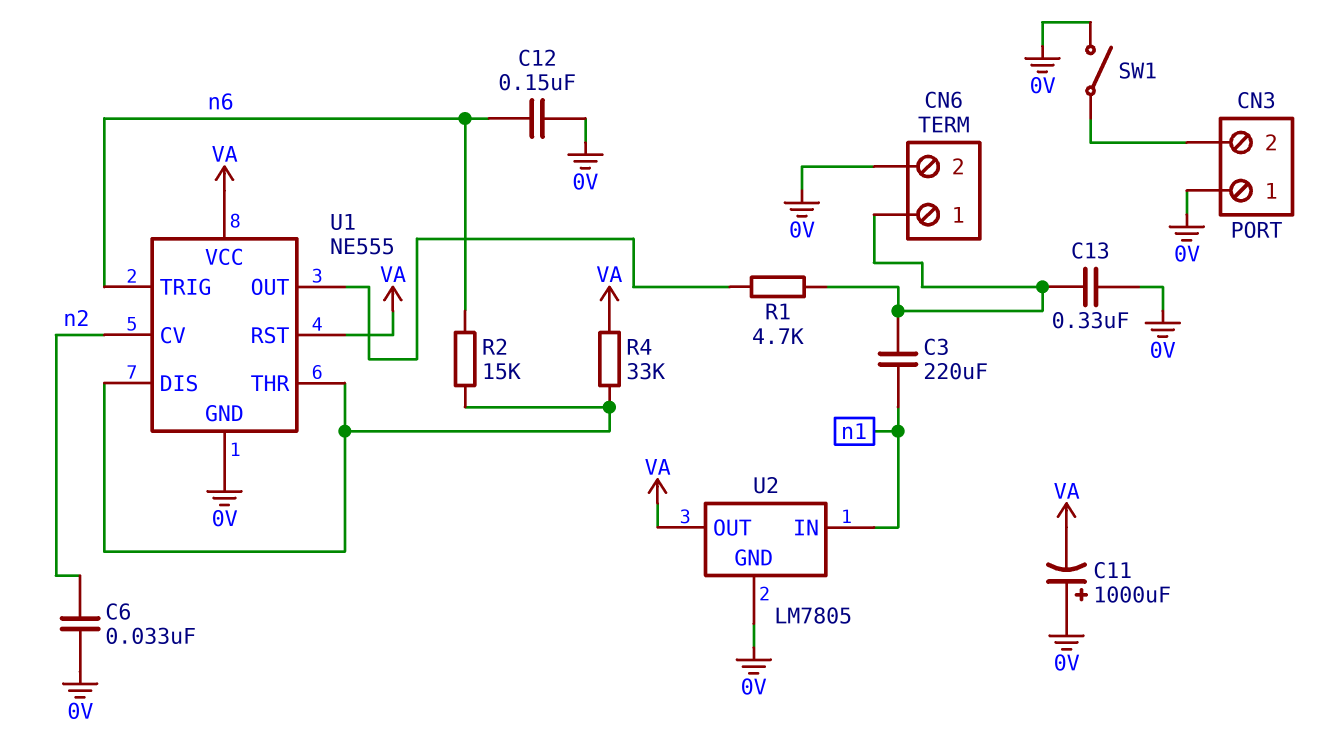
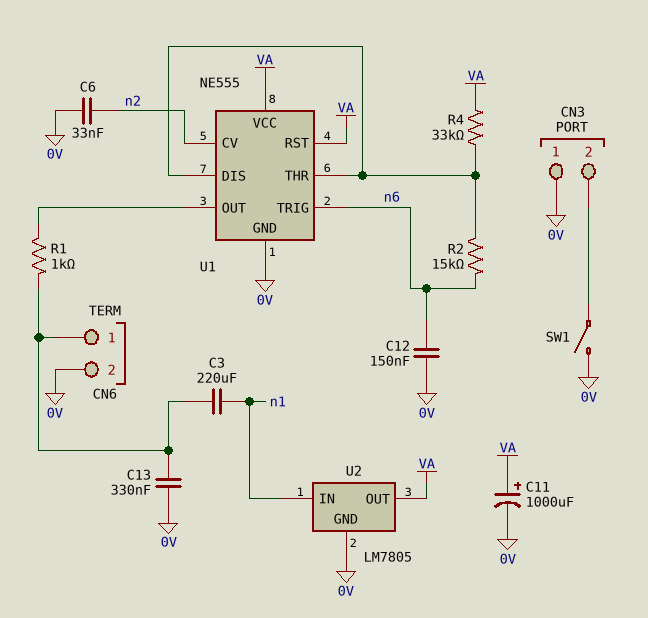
C11: 1000uF (plus 0V, minus VA) -> 1000uF (plus VA, minus 0V)
R1: 4.7k (CN6/1, U1/OUT) -> 1k (CN6/1, U1/OUT)

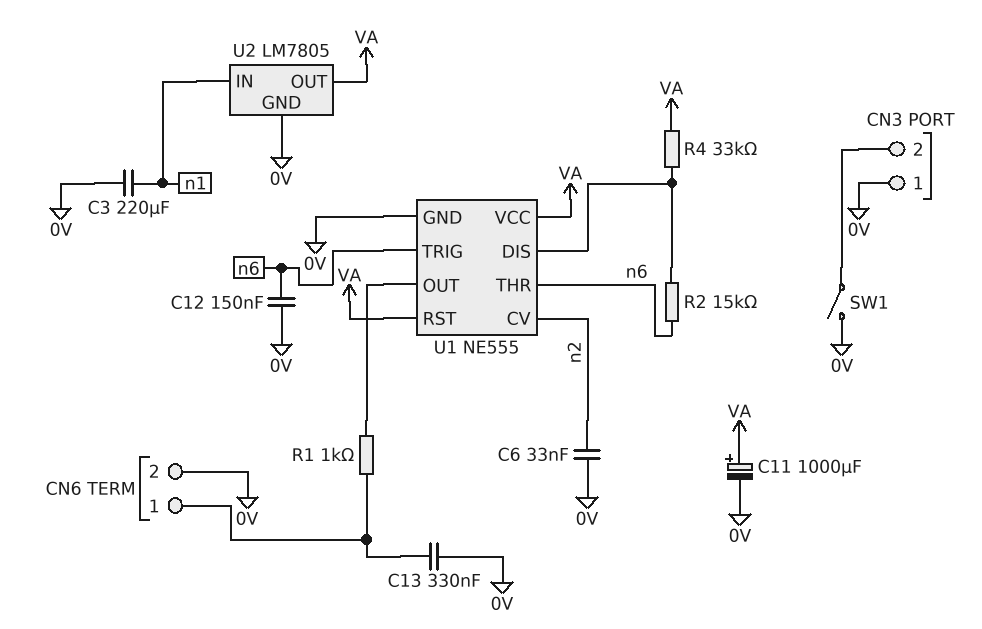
C3: 220uF (CN6/1, n1) -> 220uF (0V, n1)
U1 pin THR: U1/DIS -> n6

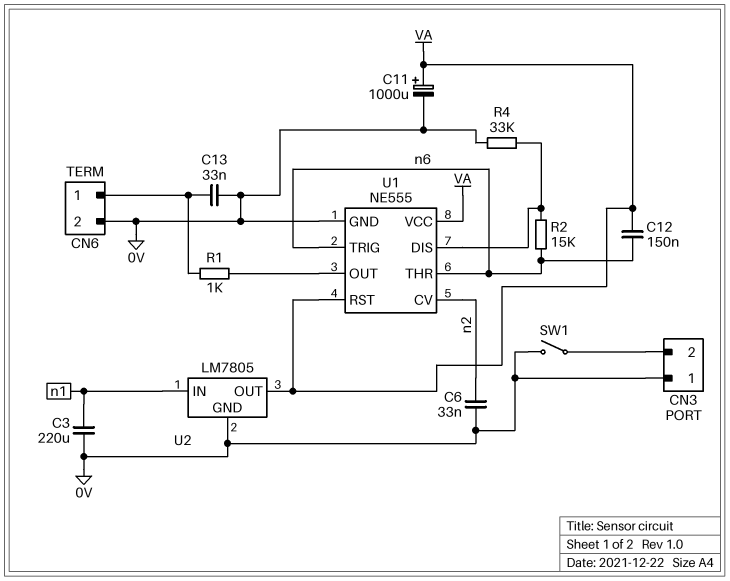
C12: 150nF (0V, n6) -> 150nF (VA, n6)
C13: 330nF (0V, CN6/1) -> 33nF (0V, CN6/1)
R4: 33k (U1/DIS, VA) -> 33k (0V, U1/DIS)

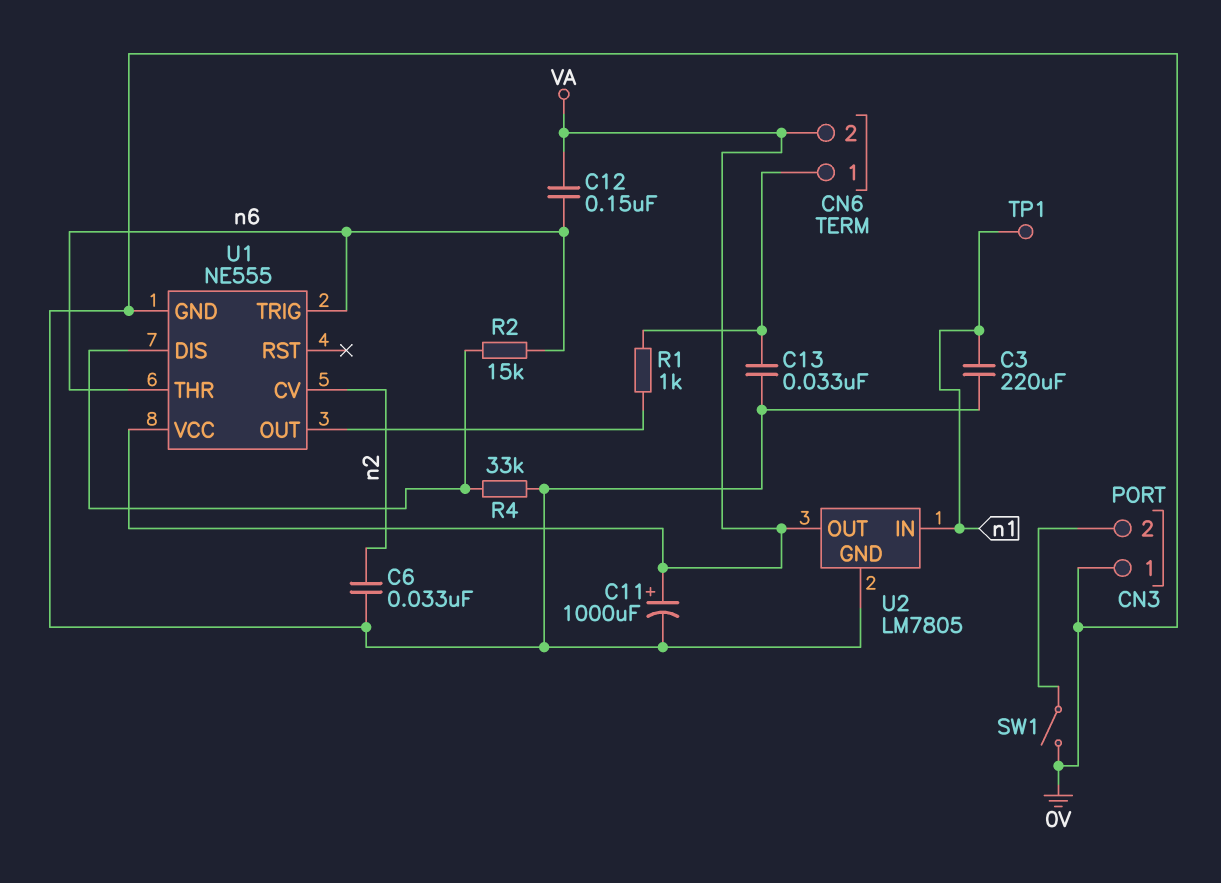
CN6 pin 2: 0V -> VA
TP1: none -> test point (n1)
U1 pin RST: VA -> none

